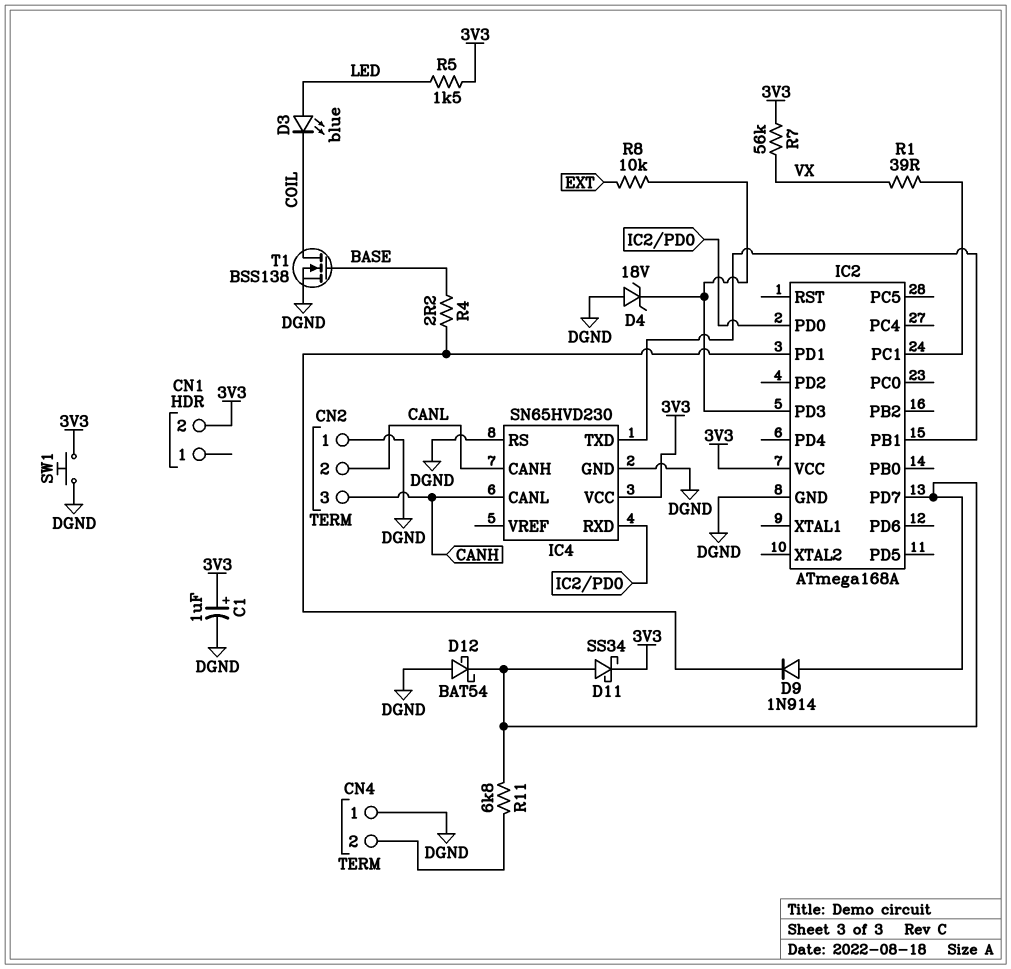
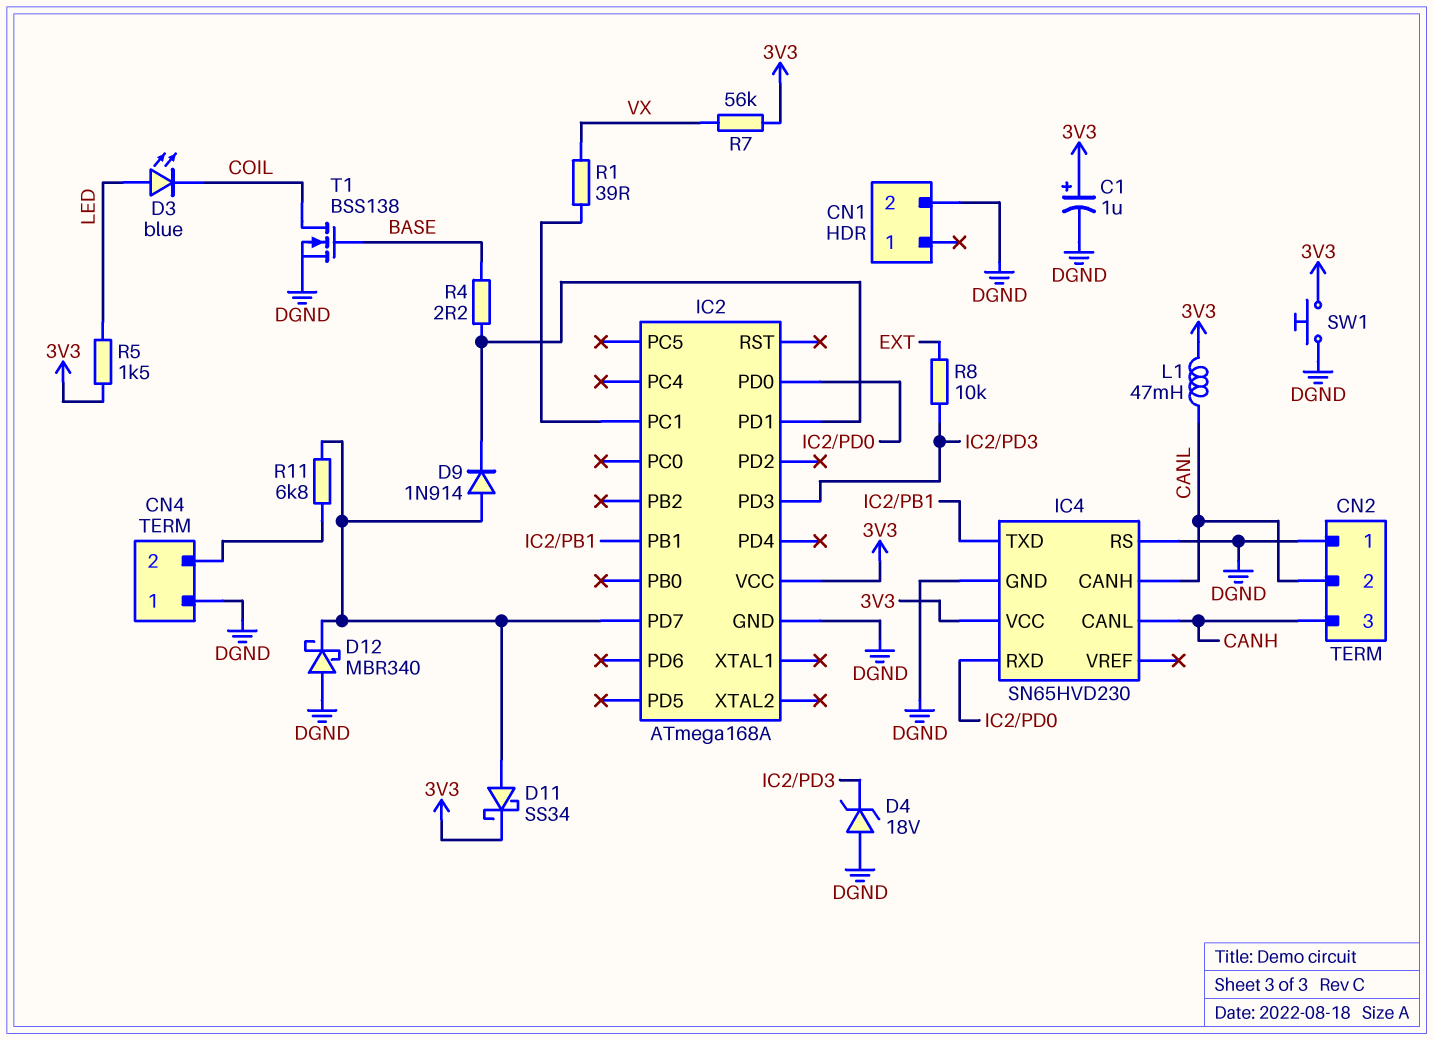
CN1 pin 2: 3V3 -> DGND
D12: schottky BAT54 (A DGND, K IC2/PD7) -> schottky MBR340 (A DGND, K IC2/PD7)
L1: none -> 47mH (3V3, CANL)

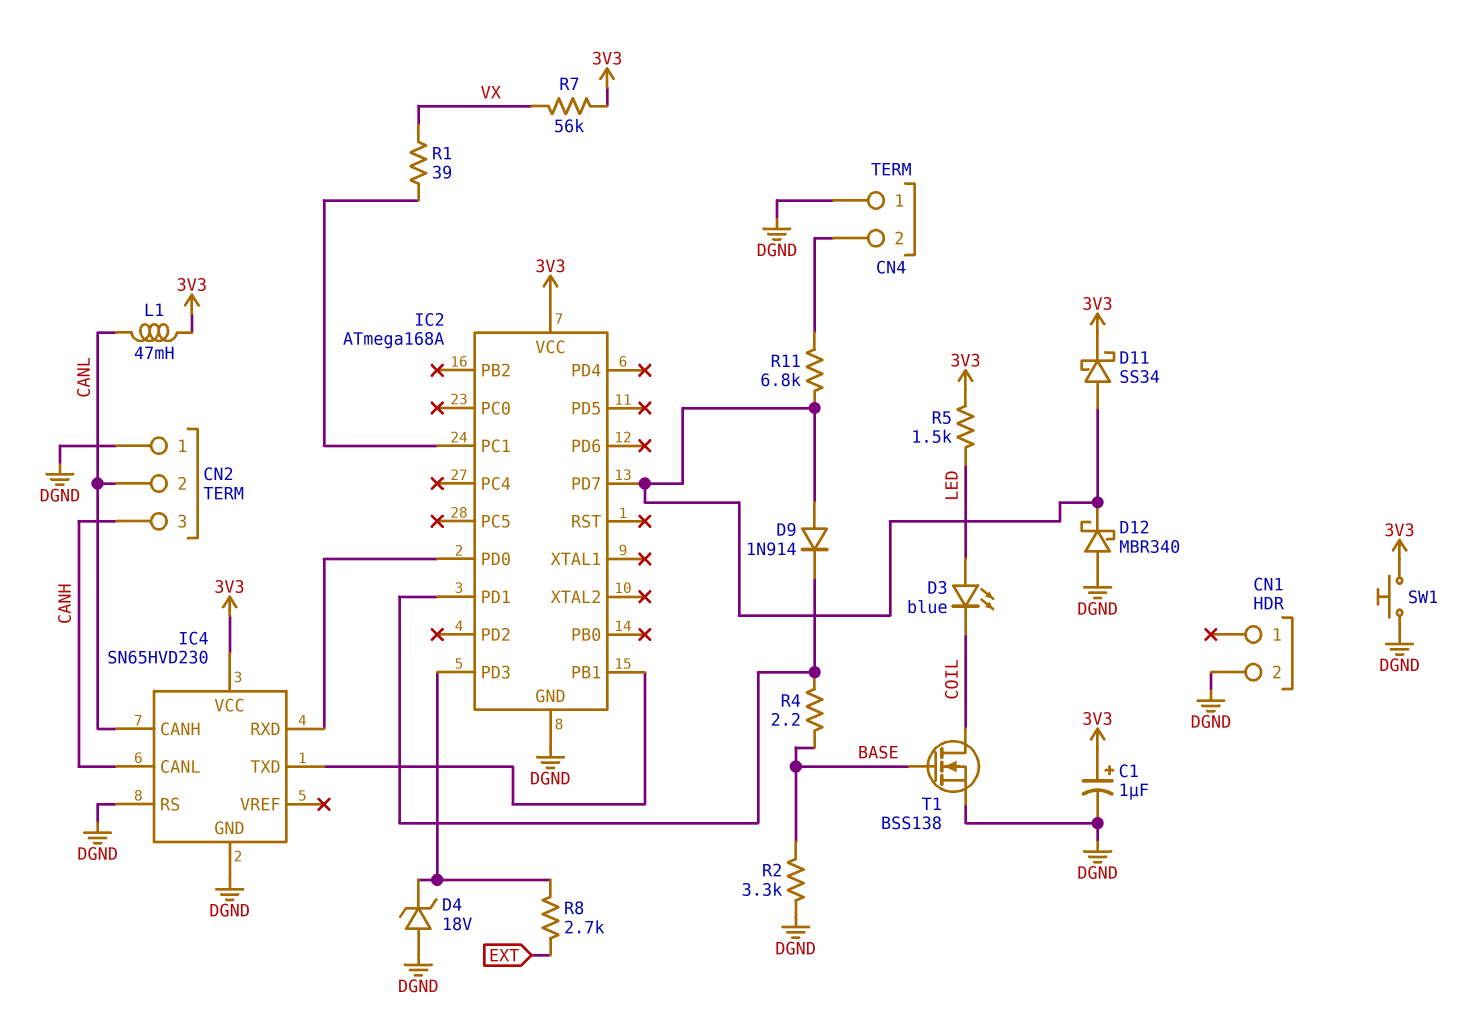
R2: none -> 3.3k (BASE, DGND)
R8: 10k (EXT, IC2/PD3) -> 2.7k (EXT, IC2/PD3)

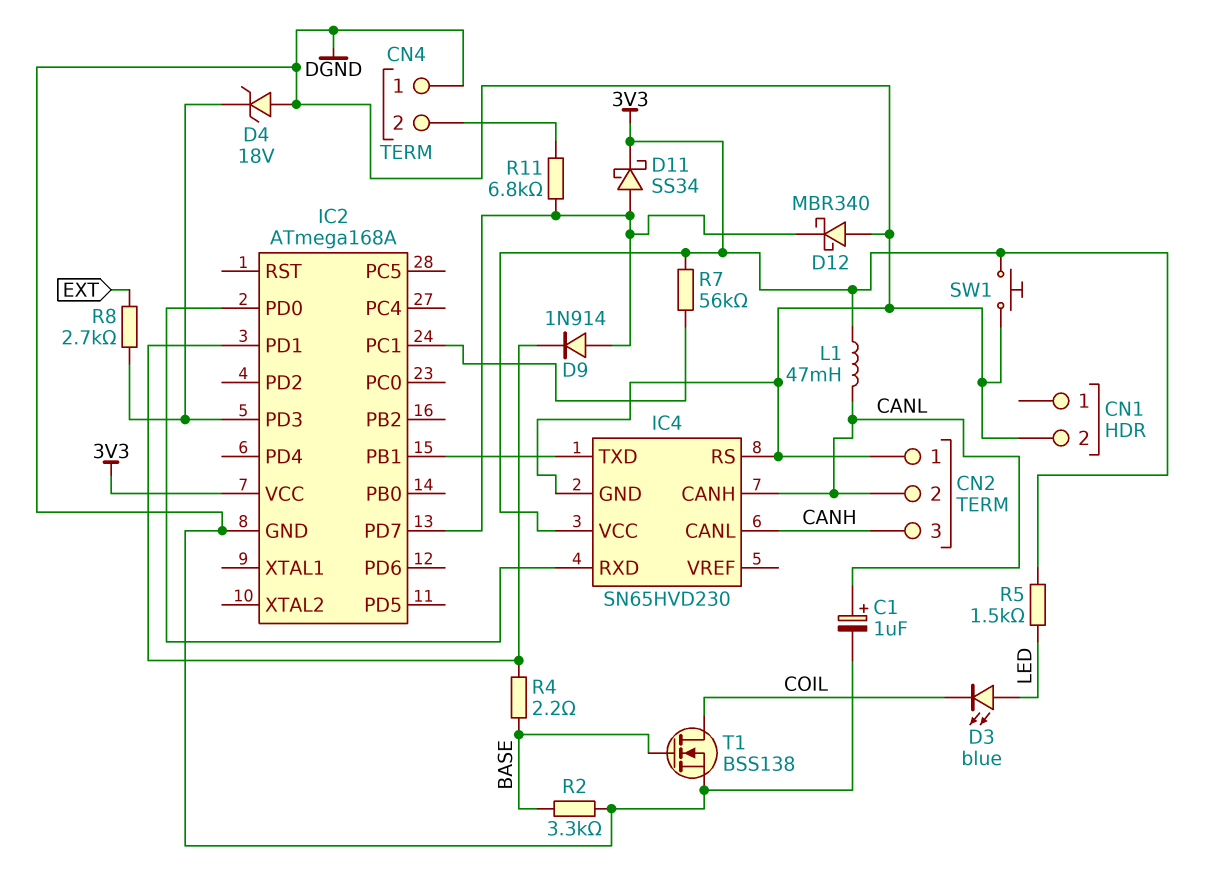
C1: 1uF (plus 3V3, minus DGND) -> 1uF (plus CANL, minus DGND)
R1: 39 (IC2/PC1, VX) -> none
R7: 56k (3V3, VX) -> 56k (3V3, IC2/PC1)

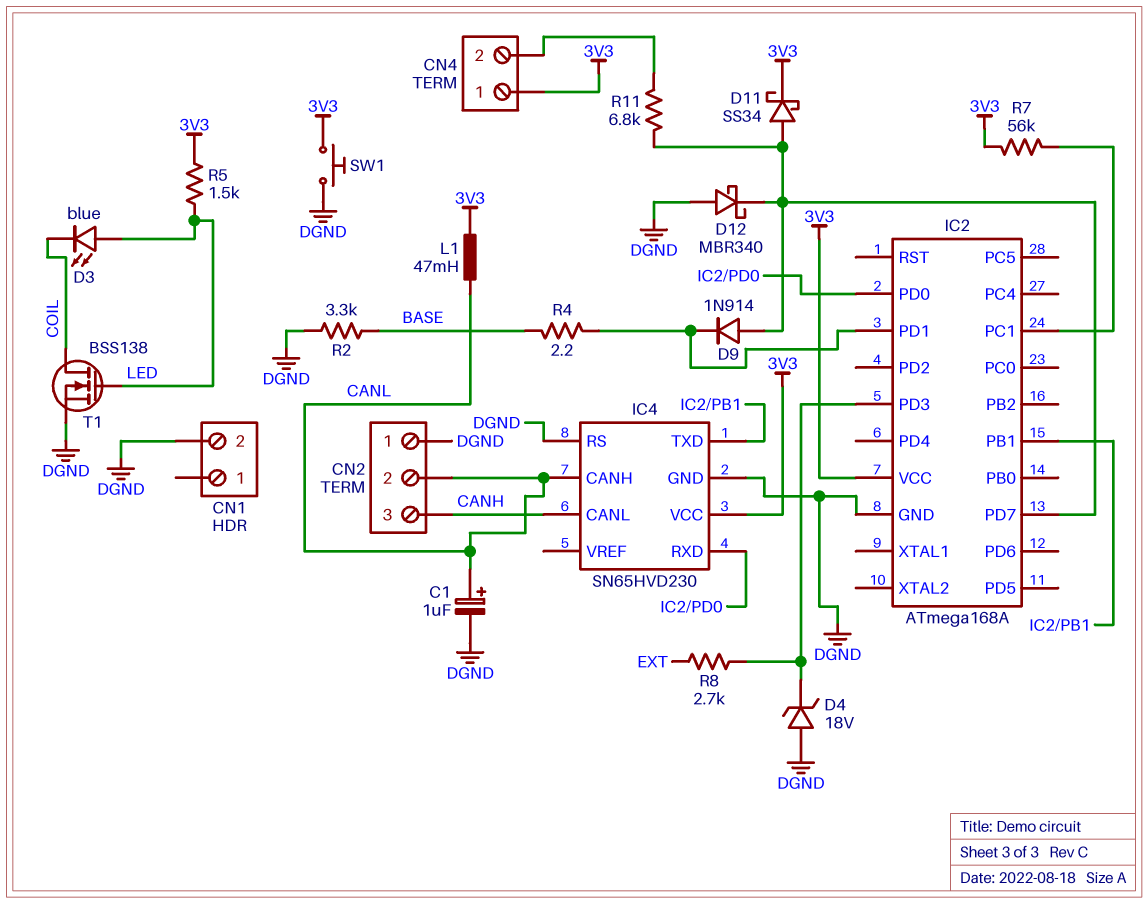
CN4 pin 1: DGND -> 3V3
T1: NMOS BSS138 (G BASE, D COIL, S DGND) -> NMOS BSS138 (G LED, D COIL, S DGND)

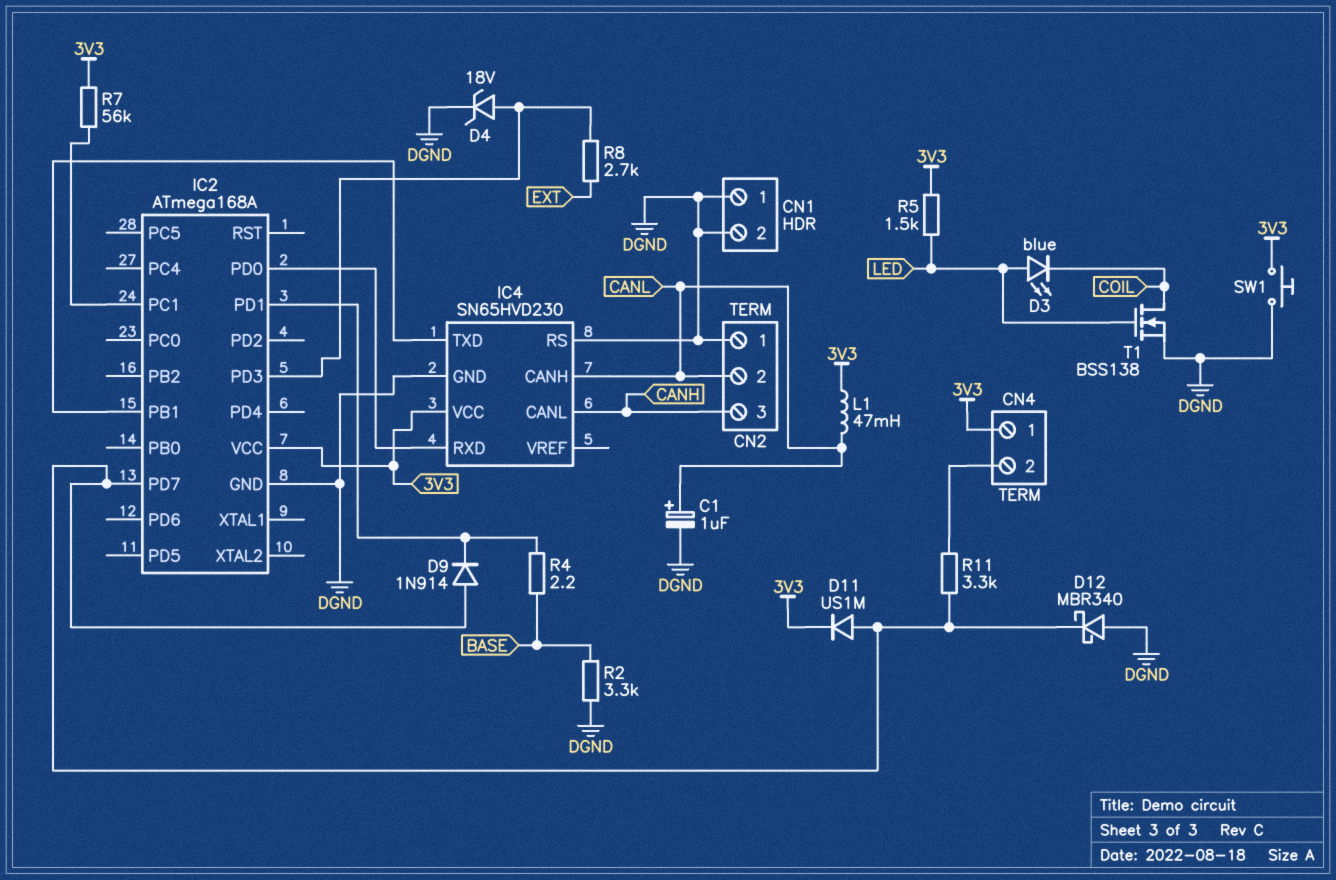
CN1 pin 1: none -> DGND
D4: zener 18V (A DGND, K IC2/PD3) -> zener 18V (A IC2/PD3, K DGND)
D11: schottky SS34 (A IC2/PD7, K 3V3) -> diode US1M (A IC2/PD7, K 3V3)
R11: 6.8k (CN4/2, IC2/PD7) -> 3.3k (CN4/2, IC2/PD7)

